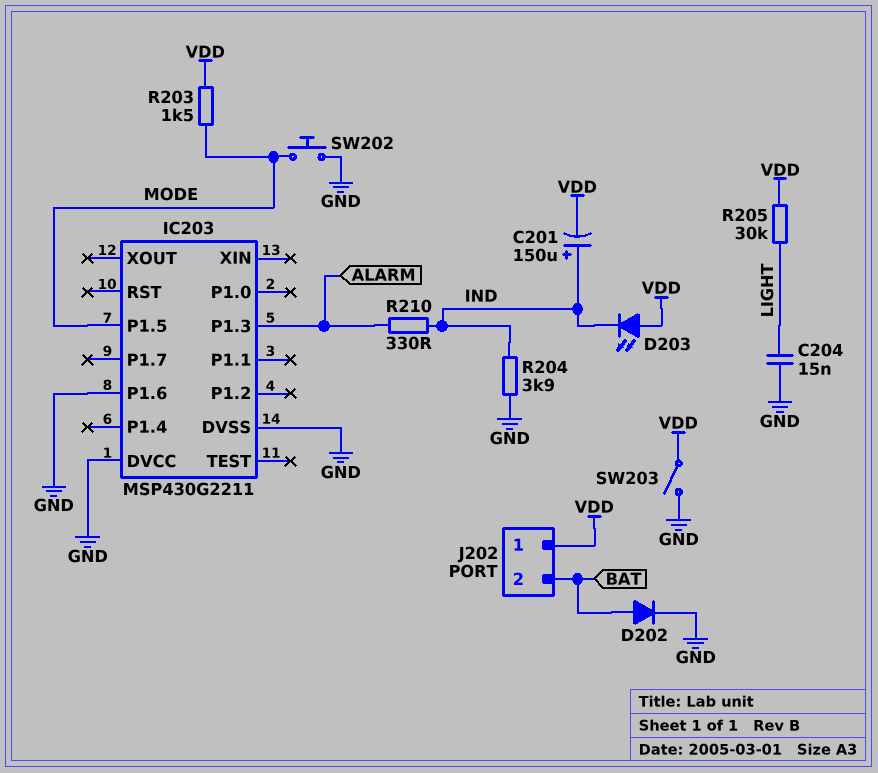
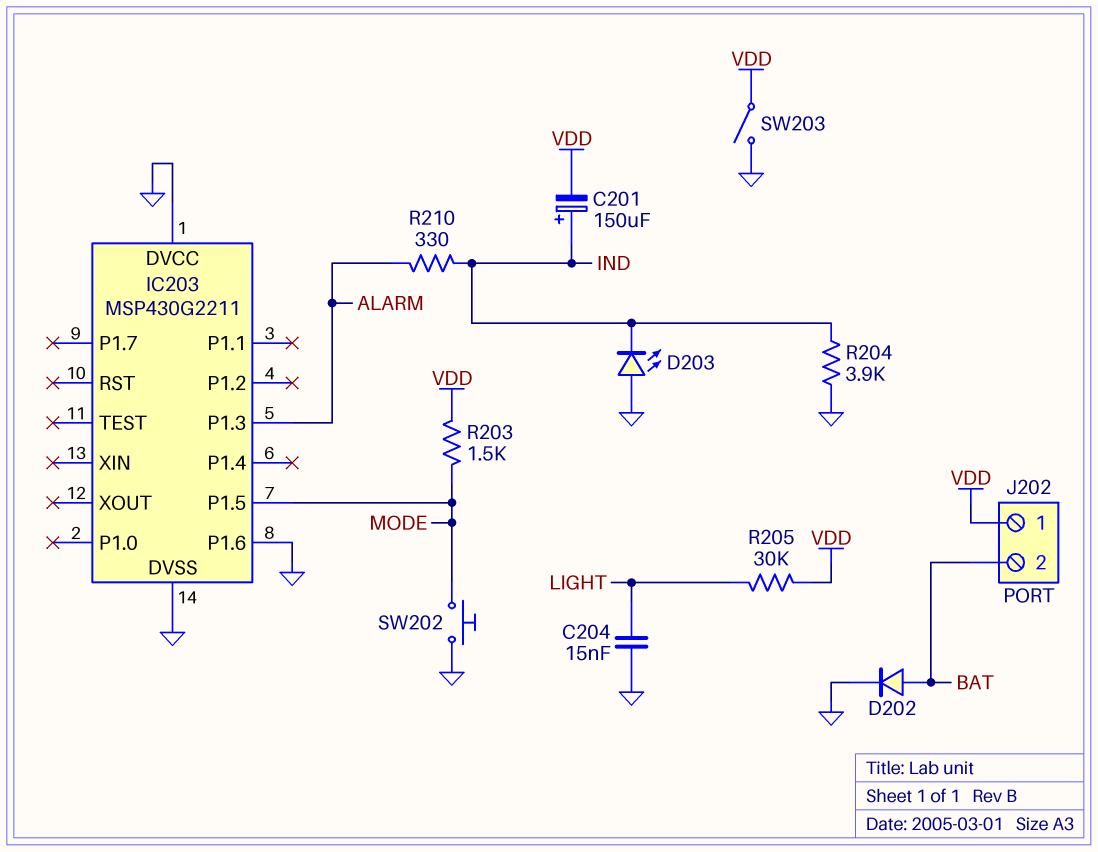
D203: LED (A VDD, K IND) -> LED (A GND, K IND)

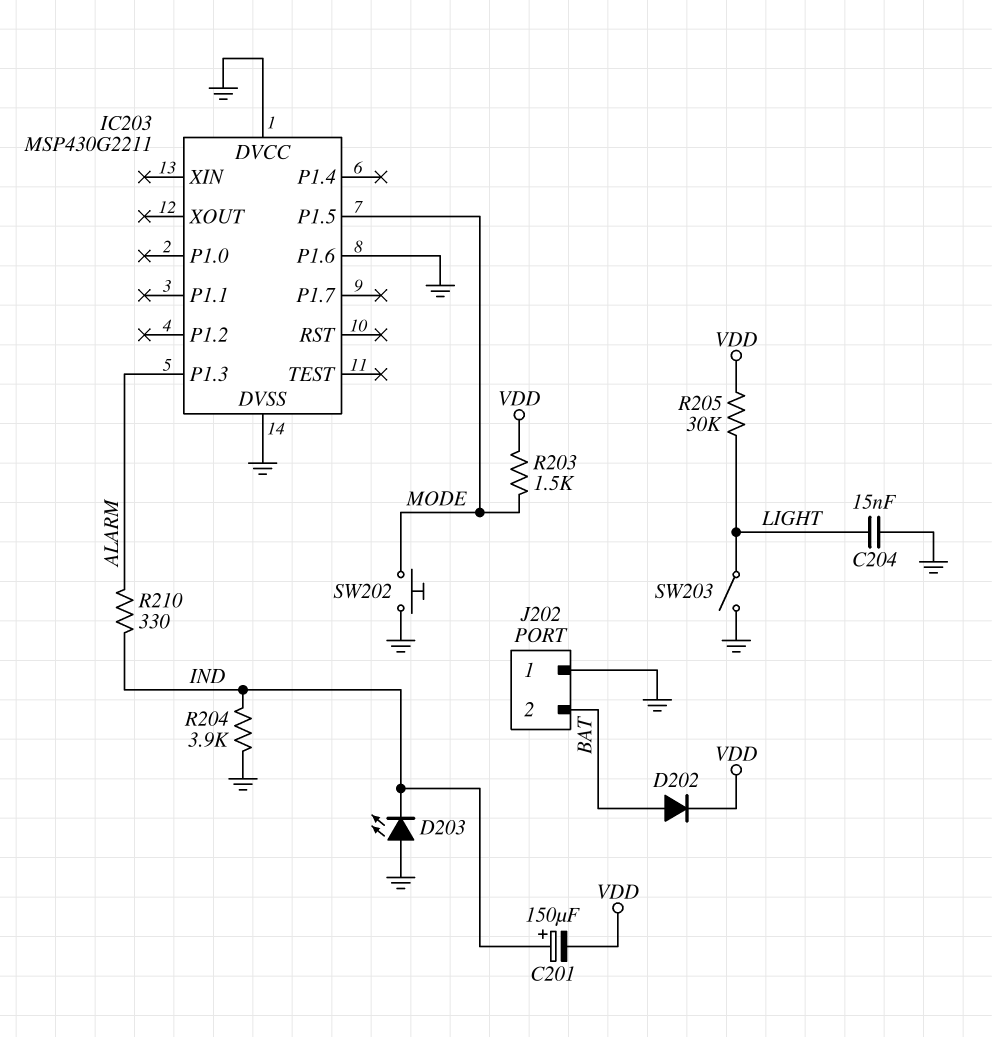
D202: diode (A BAT, K GND) -> diode (A BAT, K VDD)
J202 pin 1: VDD -> GND
SW203: switch (GND, VDD) -> switch (GND, LIGHT)

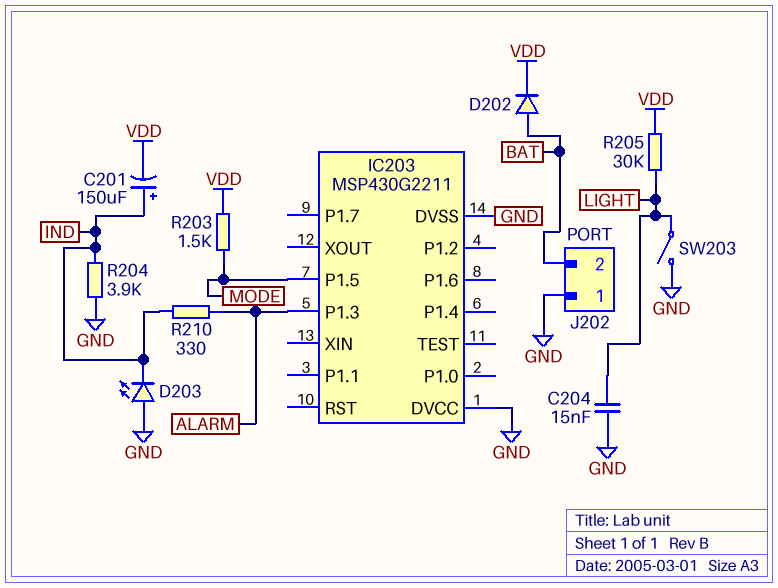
IC203 pin P1.6: GND -> none
SW202: button (GND, MODE) -> none

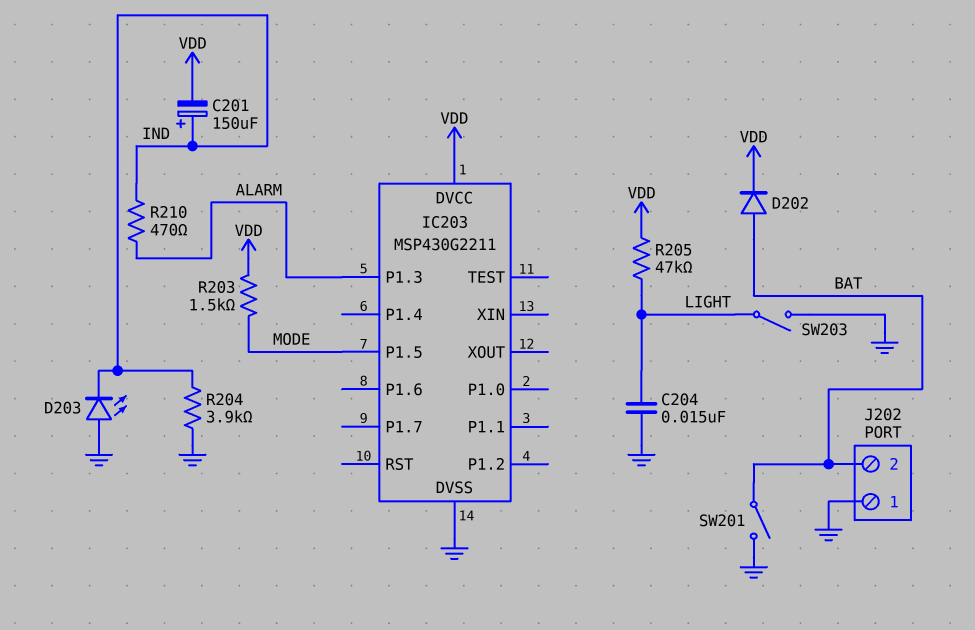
IC203 pin DVCC: GND -> VDD
R205: 30k (LIGHT, VDD) -> 47k (LIGHT, VDD)
R210: 330 (ALARM, IND) -> 470 (ALARM, IND)
SW201: none -> switch (BAT, GND)

